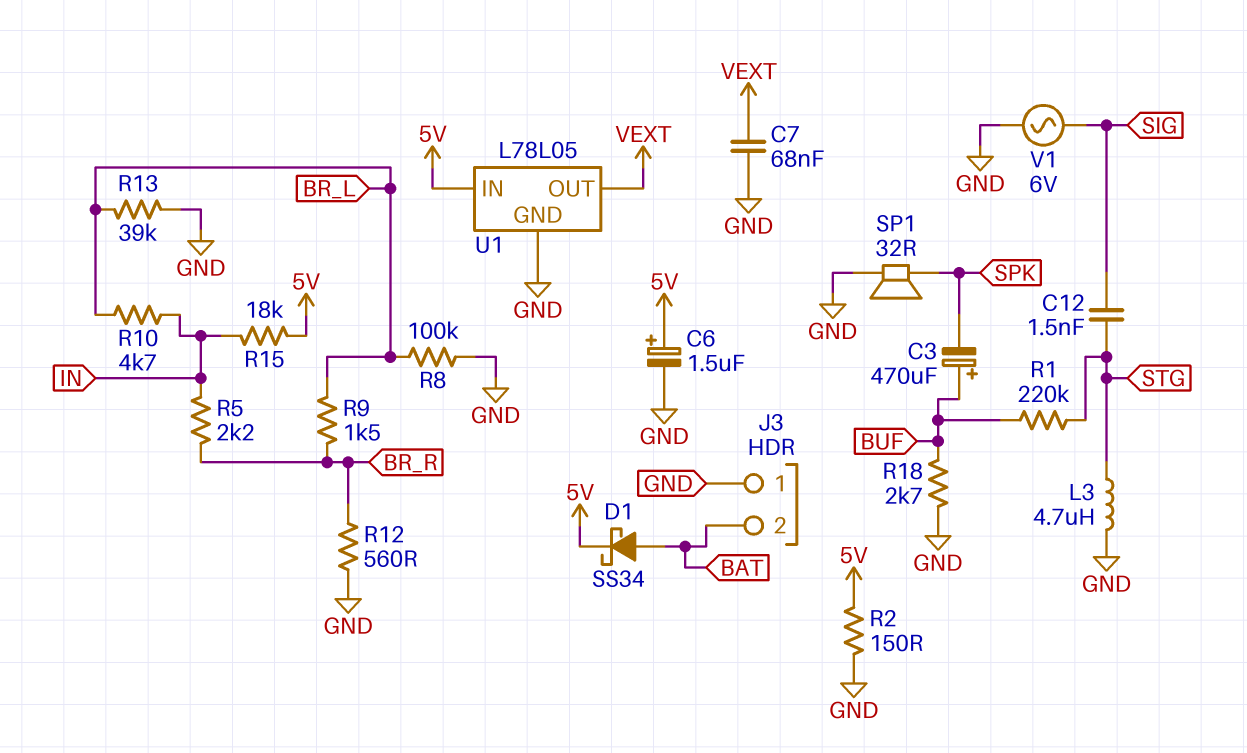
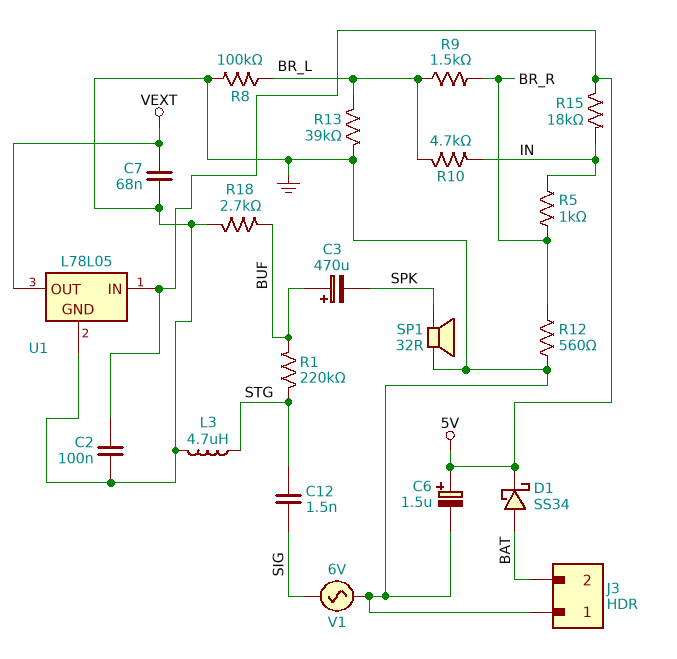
C2: none -> 100nF (5V, GND)
R2: 150 (5V, GND) -> none
R5: 2.2k (BR_R, IN) -> 1k (BR_R, IN)

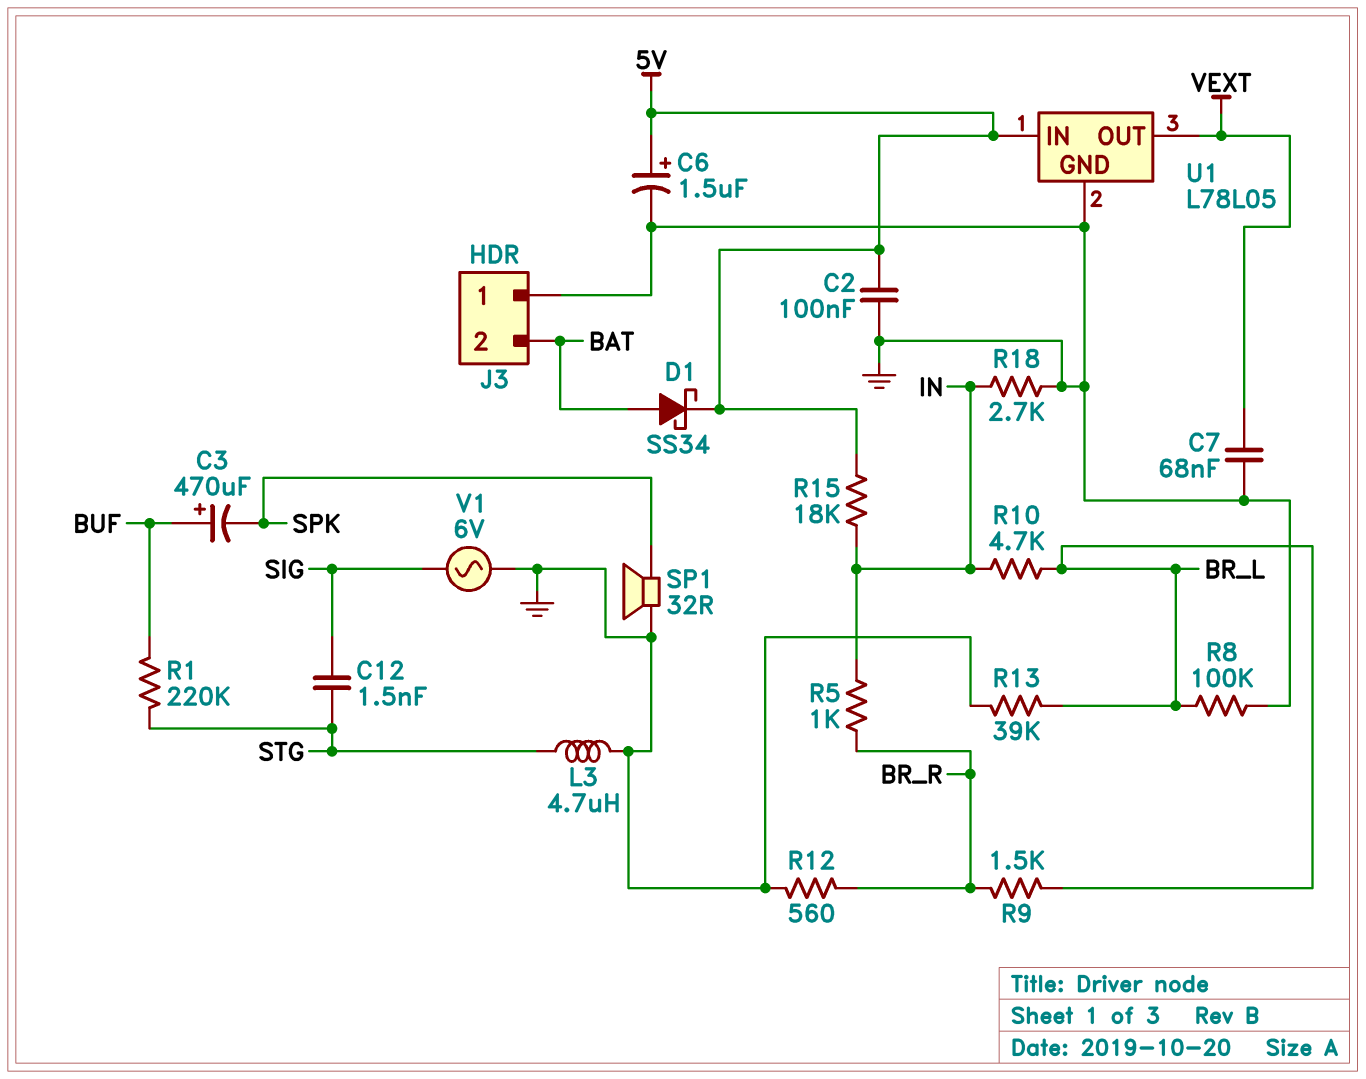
R18: 2.7k (BUF, GND) -> 2.7k (GND, IN)

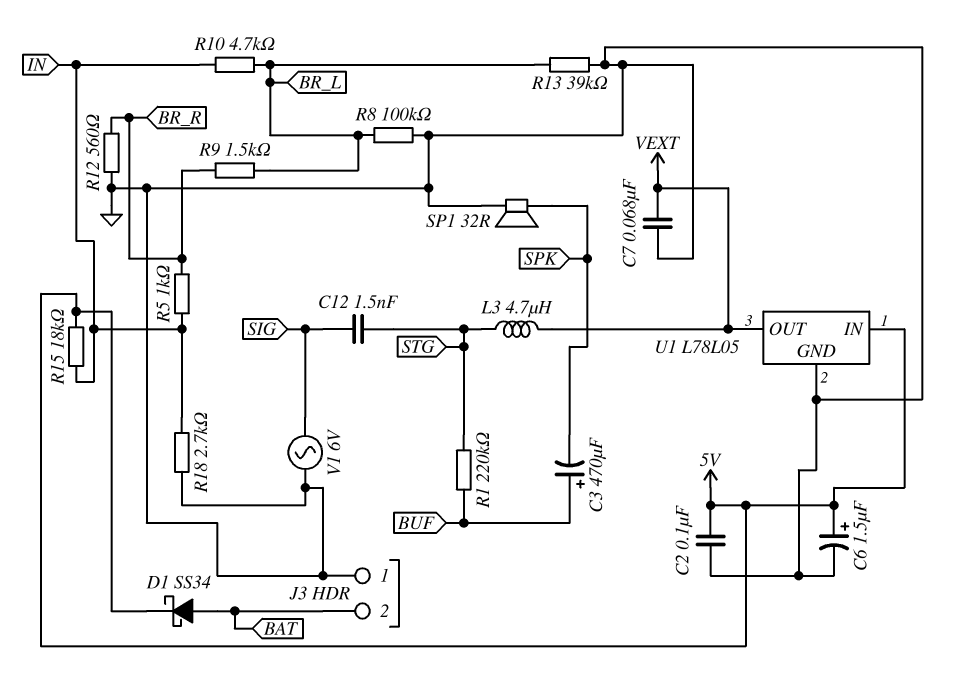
L3: 4.7uH (GND, STG) -> 4.7uH (STG, VEXT)

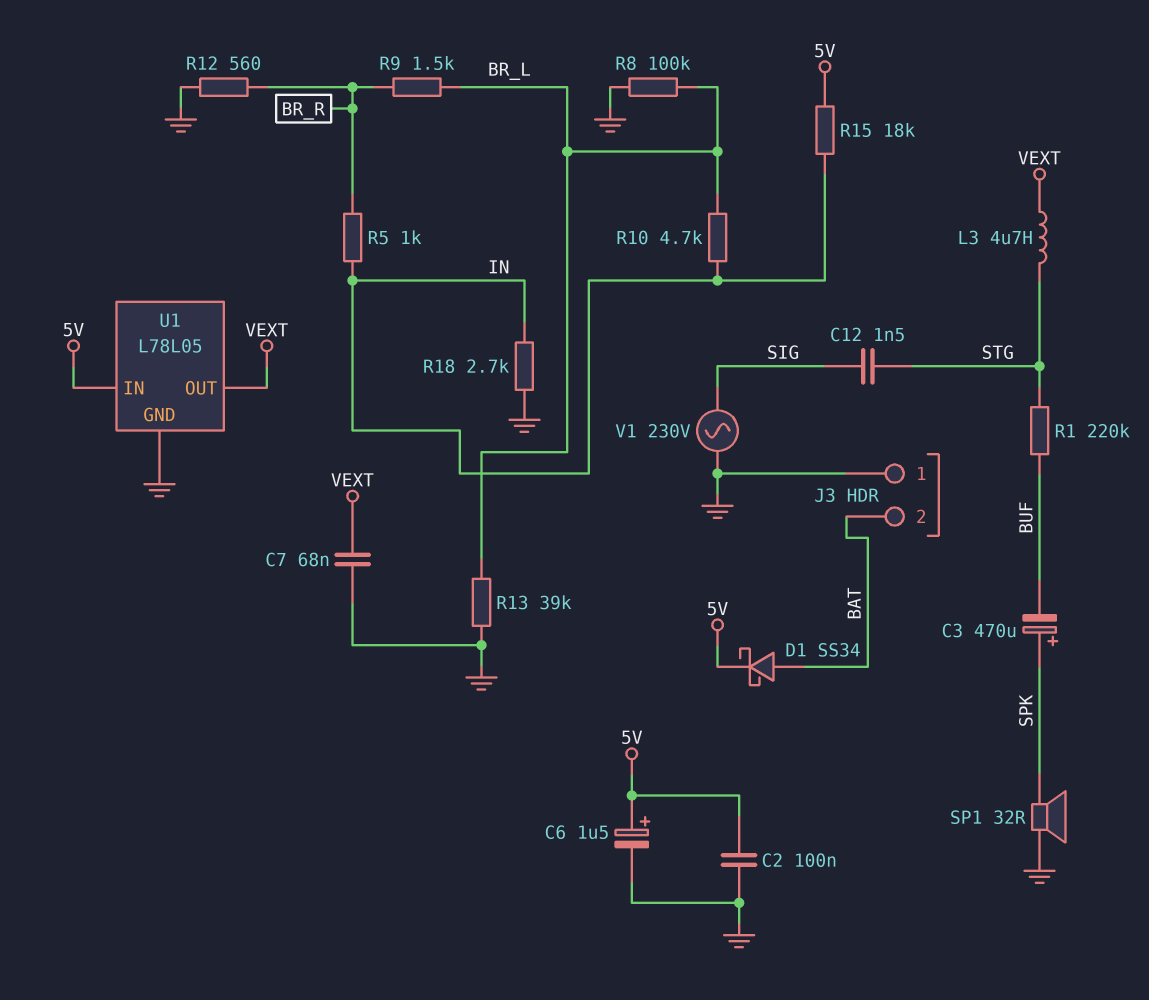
C3: 470uF (plus BUF, minus SPK) -> 470uF (plus SPK, minus BUF)
V1: AC 6V (GND, SIG) -> AC 230V (GND, SIG)

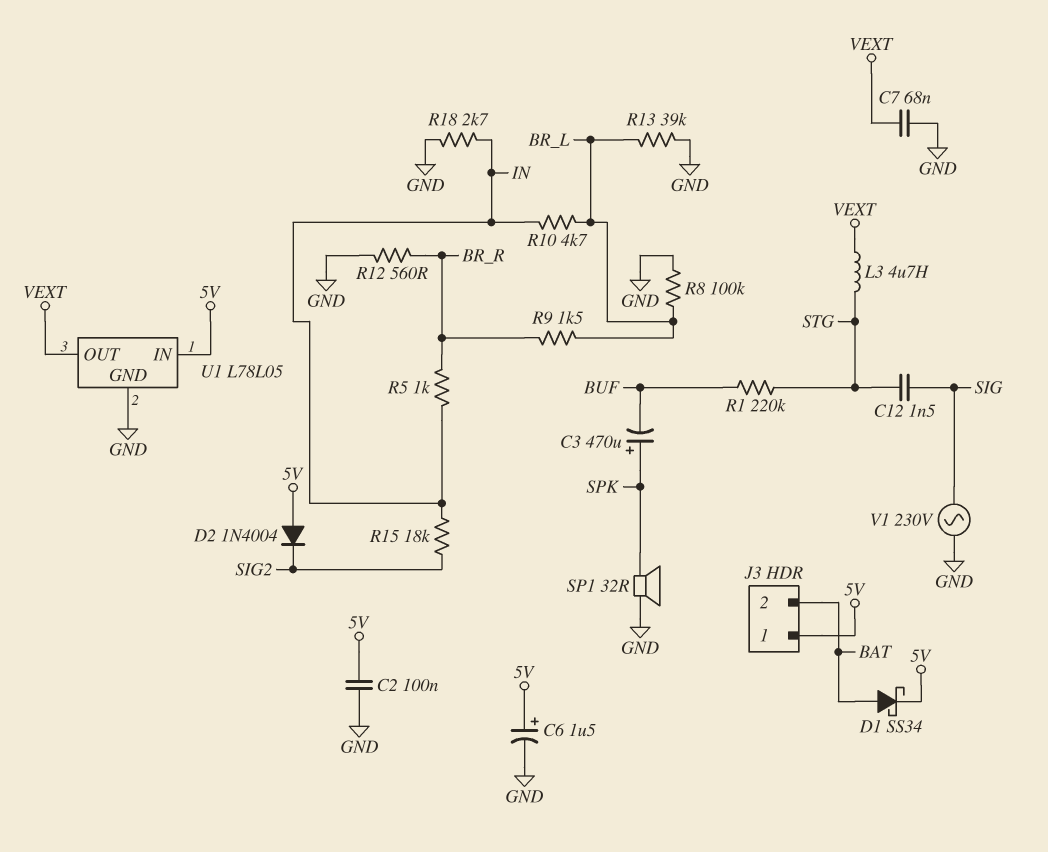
D2: none -> diode 1N4004 (A 5V, K SIG2)
J3 pin 1: GND -> 5V
R15: 18k (5V, IN) -> 18k (IN, SIG2)

